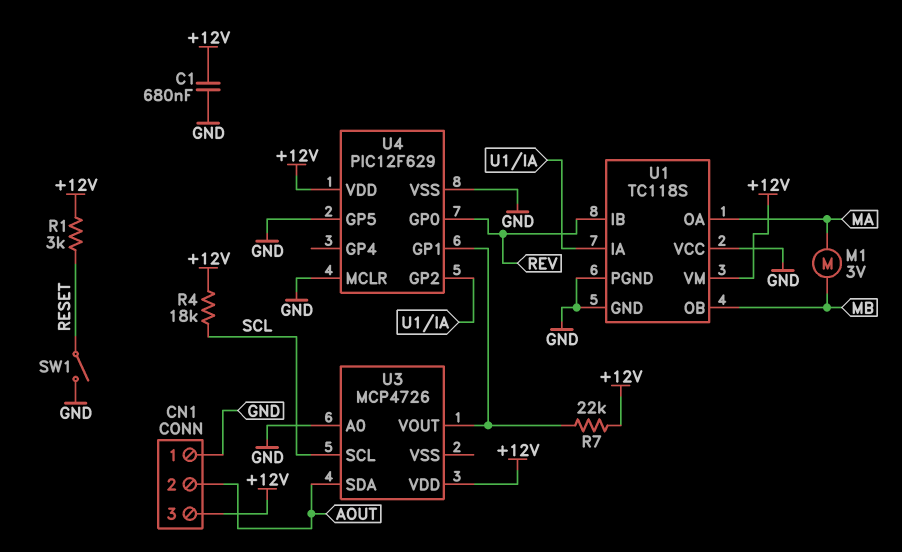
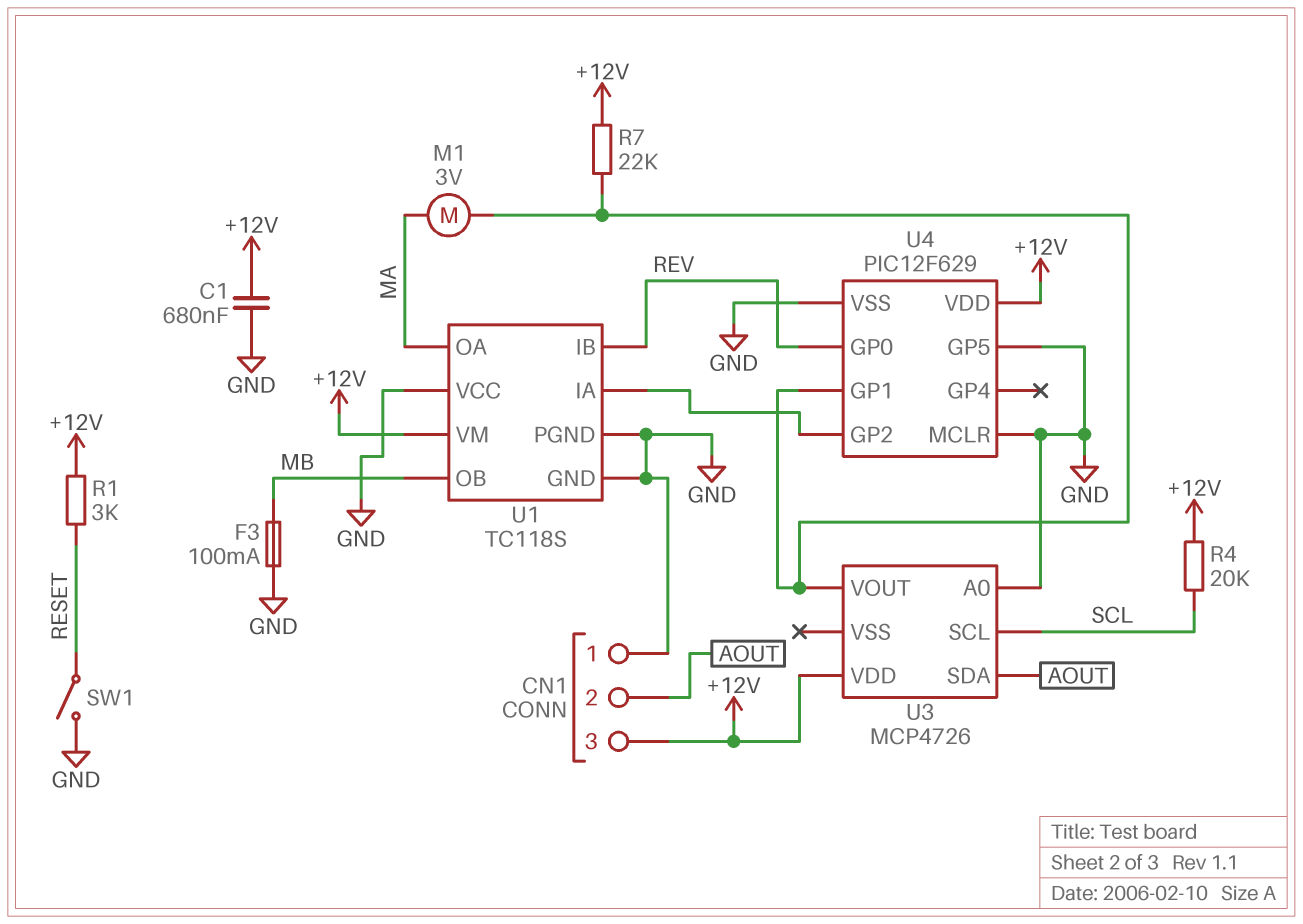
F3: none -> 100mA (GND, MB)
M1: motor 3V (MA, MB) -> motor 3V (MA, U3/VOUT)
R4: 18k (+12V, SCL) -> 20k (+12V, SCL)

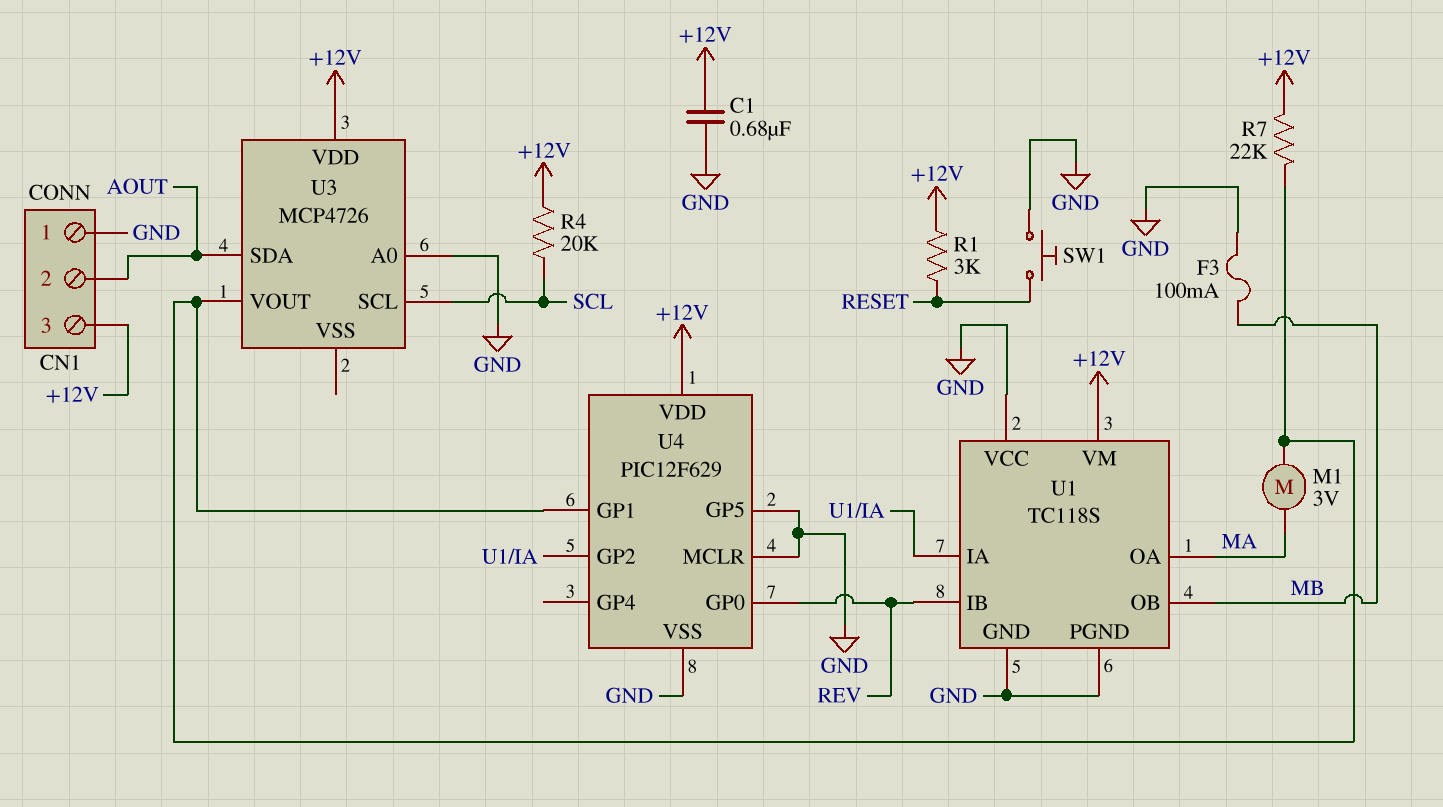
SW1: switch (GND, RESET) -> button (GND, RESET)

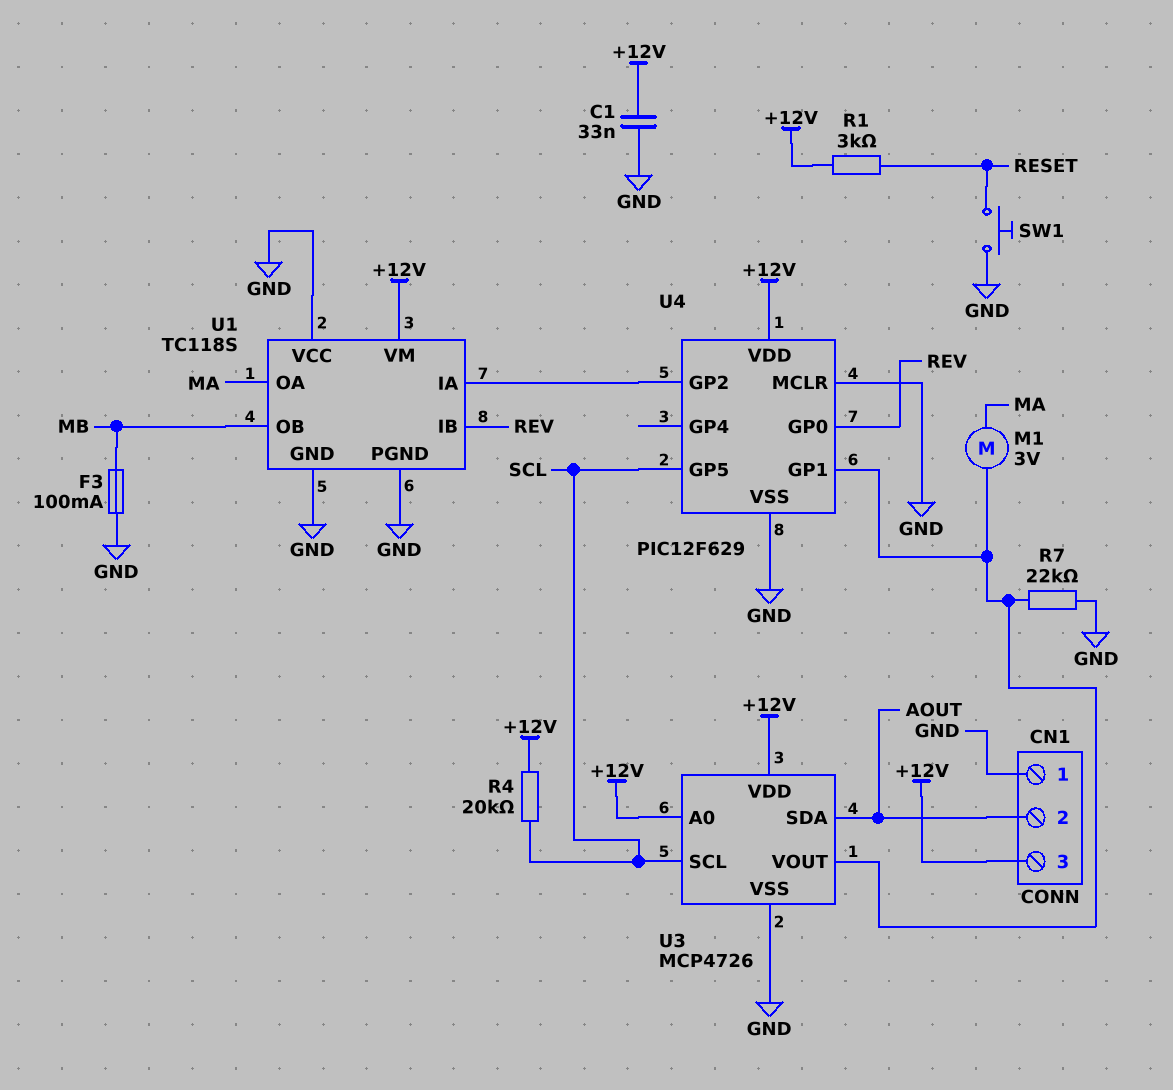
C1: 680nF (+12V, GND) -> 33nF (+12V, GND)
R7: 22k (+12V, U3/VOUT) -> 22k (GND, U3/VOUT)
U3 pin A0: GND -> +12V
U3 pin VSS: none -> GND
U4 pin GP5: GND -> SCL

